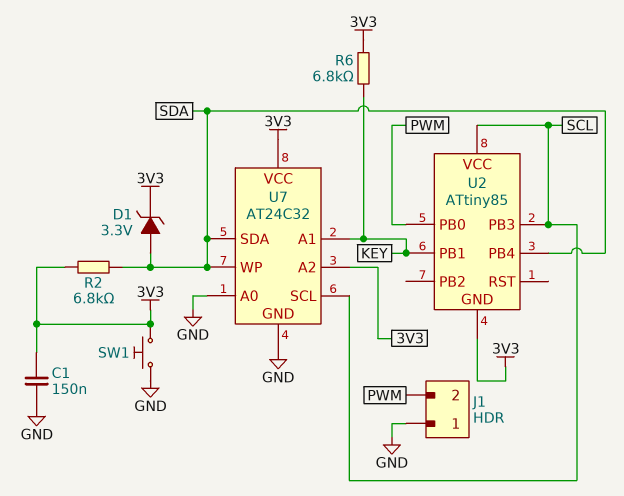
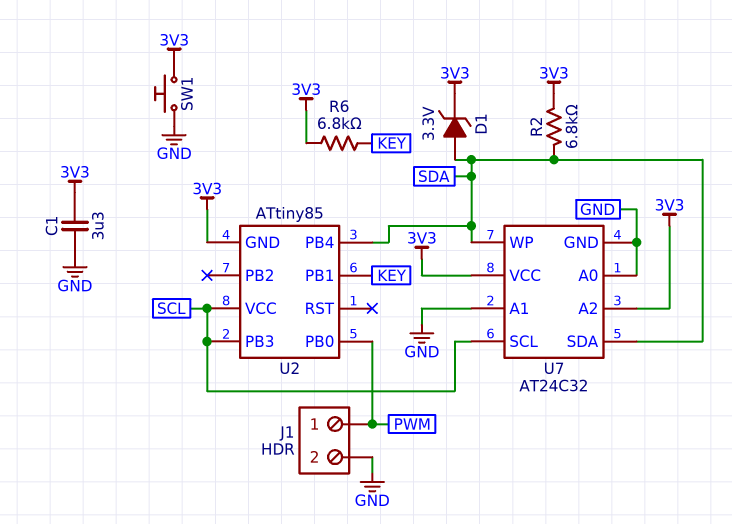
C1: 150nF (3V3, GND) -> 3.3uF (3V3, GND)
J1 pin 1: GND -> PWM
J1 pin 2: PWM -> GND
U7 pin A1: KEY -> GND

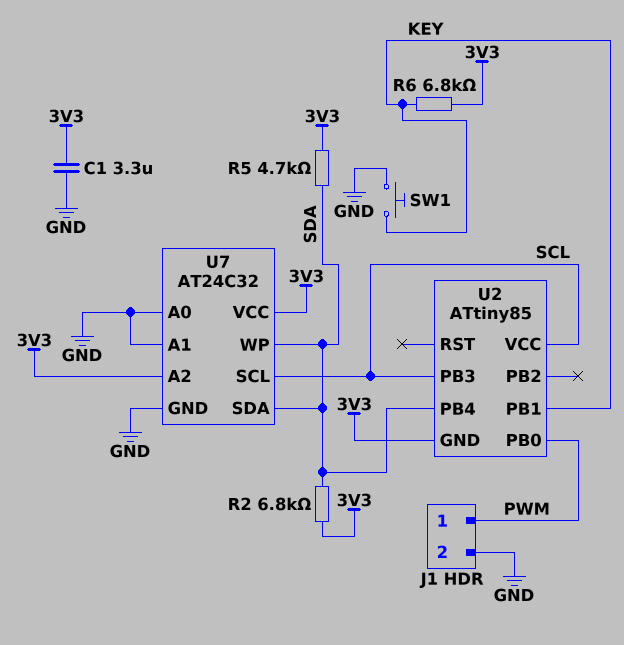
D1: zener 3.3V (A SDA, K 3V3) -> none
R5: none -> 4.7k (3V3, SDA)
SW1: button (3V3, GND) -> button (GND, KEY)

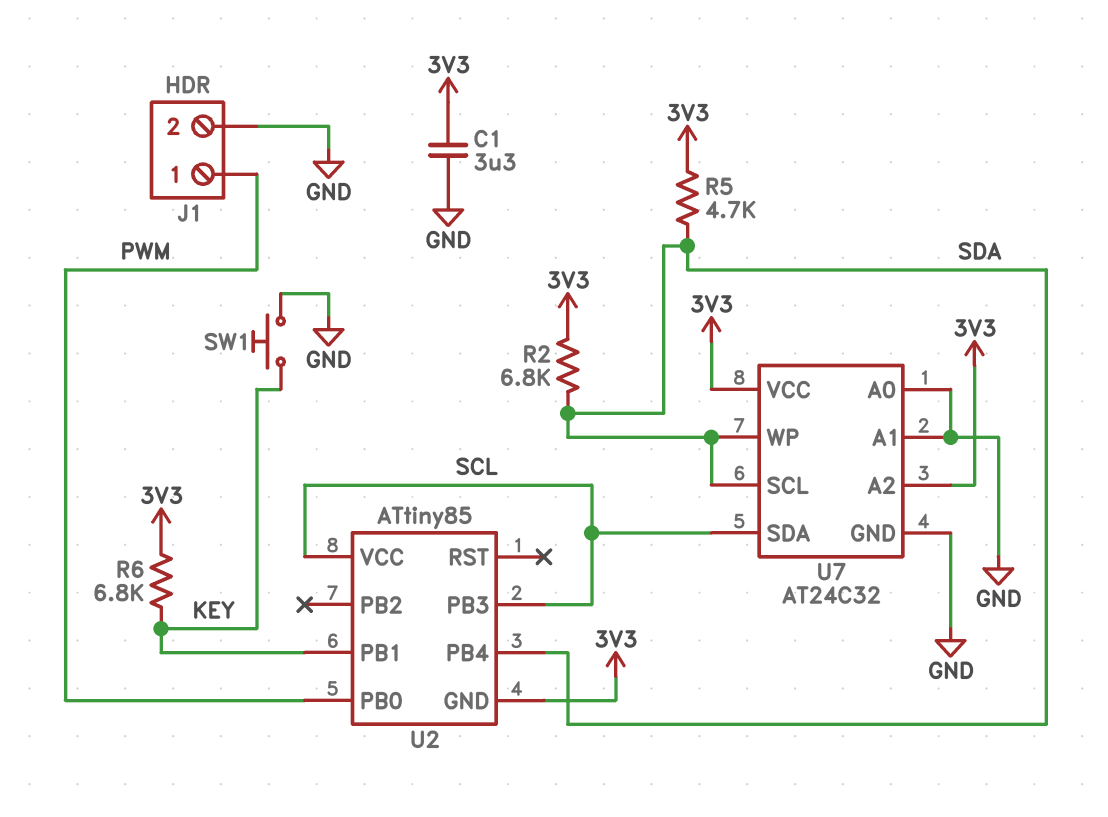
U7 pin SCL: SCL -> SDA
U7 pin SDA: SDA -> SCL

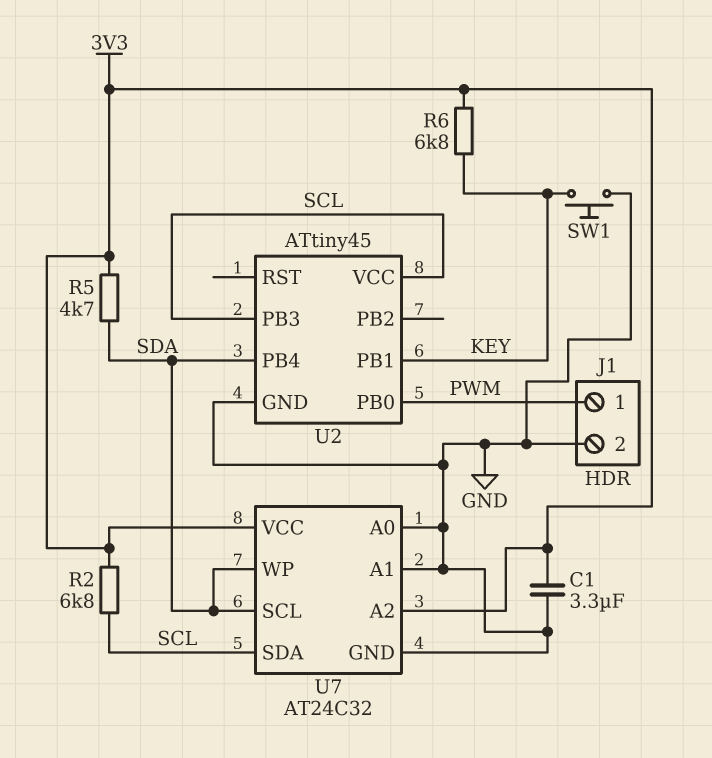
R2: 6.8k (3V3, SDA) -> 6.8k (3V3, SCL)
U2: ATtiny85 -> ATtiny45
U2 pin GND: 3V3 -> GND

